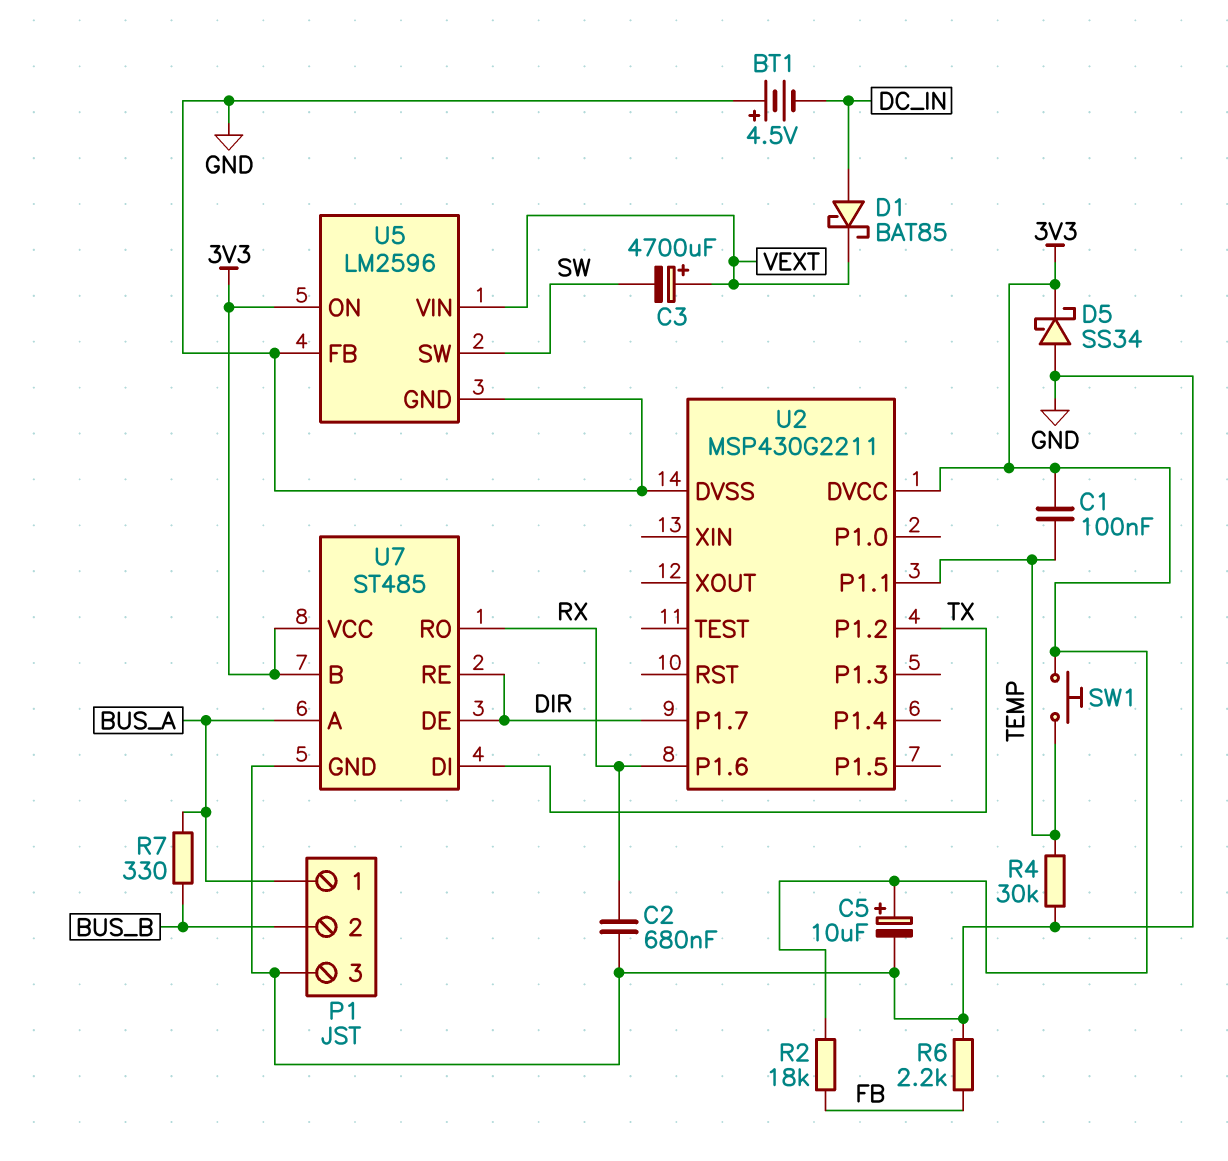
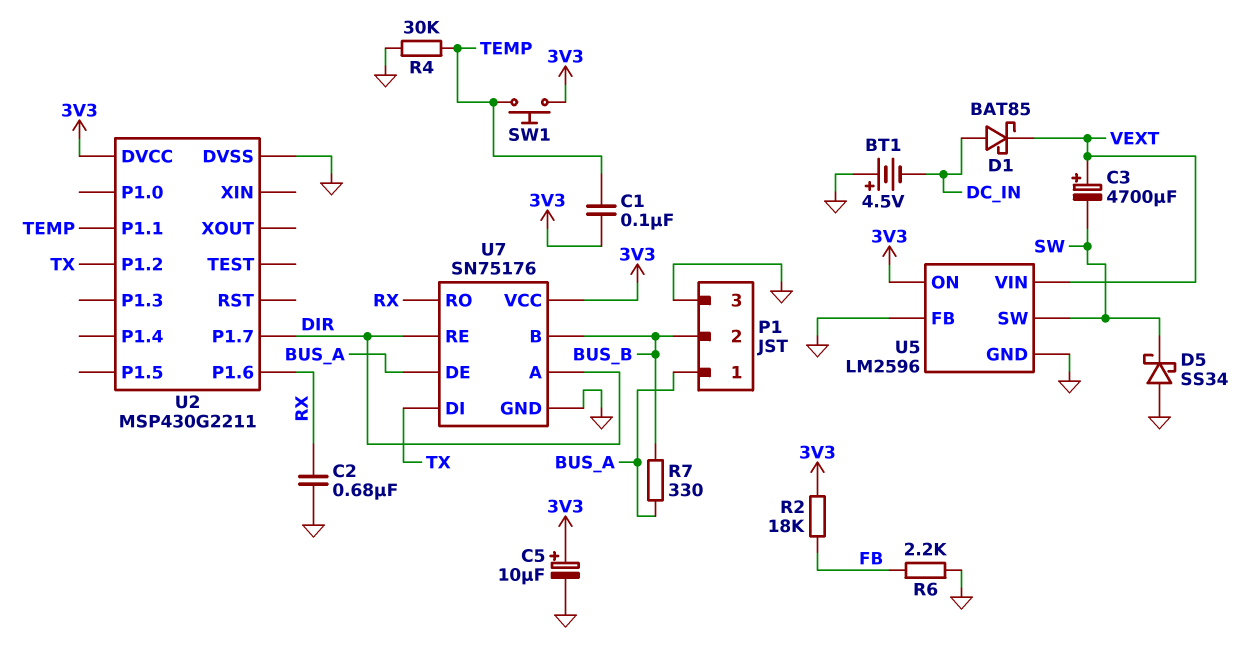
D5: schottky SS34 (A GND, K 3V3) -> schottky SS34 (A GND, K SW)
U7: ST485 -> SN75176
U7 pin A: BUS_A -> DIR
U7 pin B: 3V3 -> BUS_B
U7 pin DE: DIR -> BUS_A

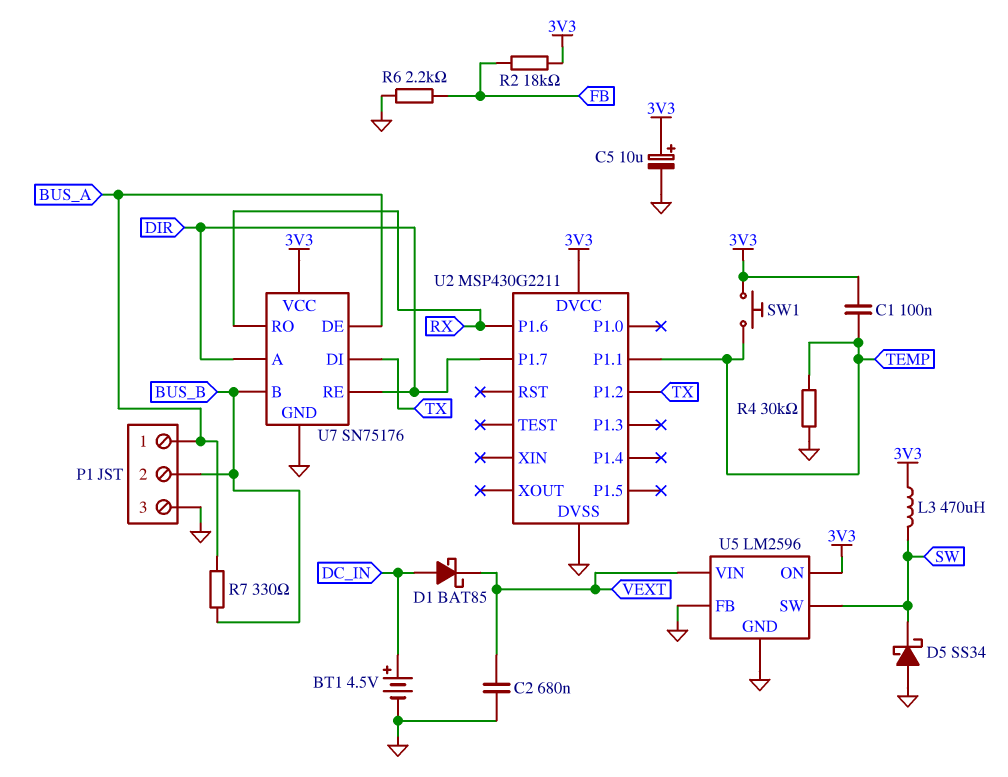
BT1: 4.5V (plus GND, minus DC_IN) -> 4.5V (plus DC_IN, minus GND)
C2: 680nF (GND, RX) -> 680nF (GND, VEXT)
C3: 4700uF (plus VEXT, minus SW) -> none
L3: none -> 470uH (3V3, SW)

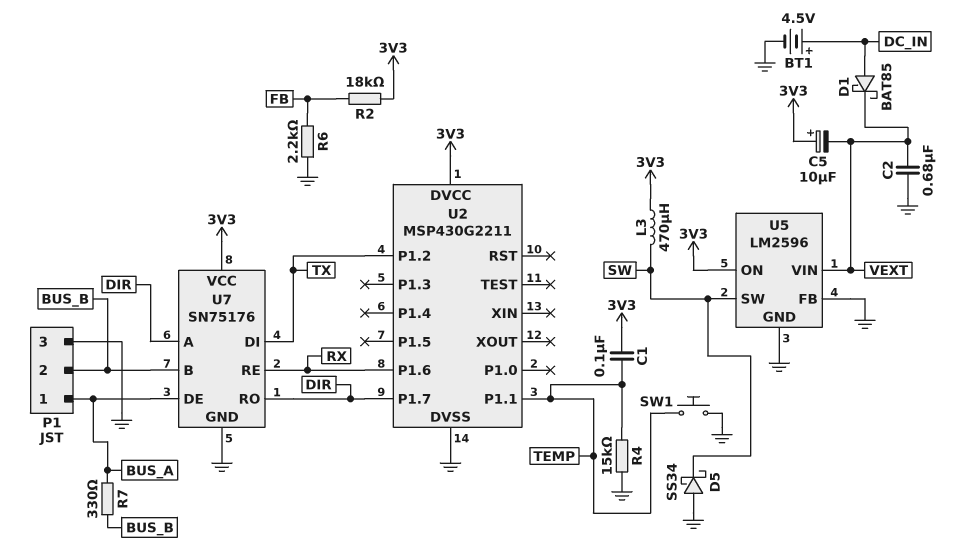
C5: 10uF (plus 3V3, minus GND) -> 10uF (plus 3V3, minus VEXT)
R4: 30k (GND, TEMP) -> 15k (GND, TEMP)
SW1: button (3V3, TEMP) -> button (GND, TEMP)
U7 pin RE: DIR -> RX
U7 pin RO: RX -> DIR

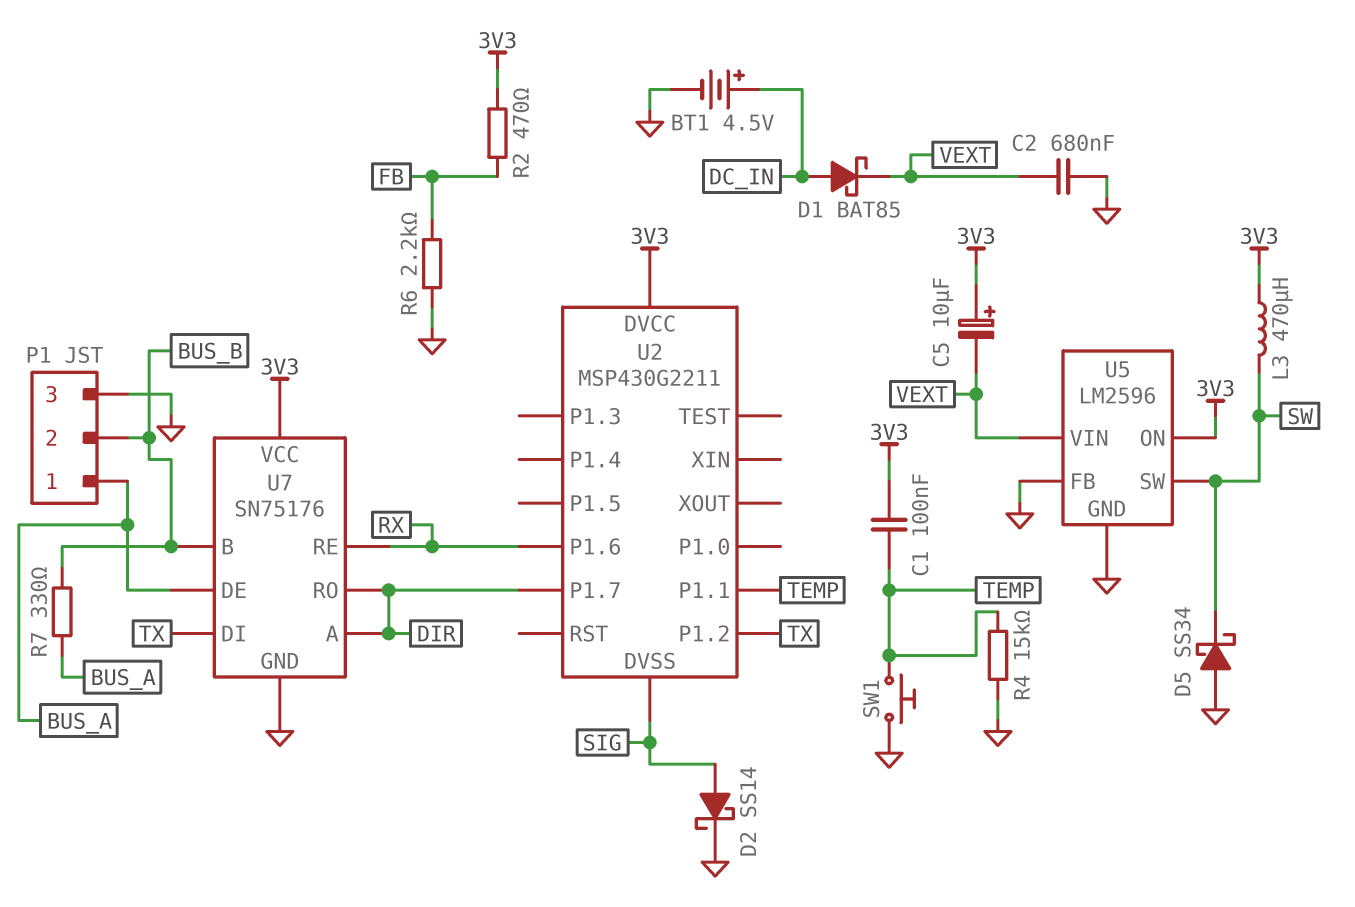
D2: none -> schottky SS14 (A SIG, K GND)
R2: 18k (3V3, FB) -> 470 (3V3, FB)
U2 pin DVSS: GND -> SIG

